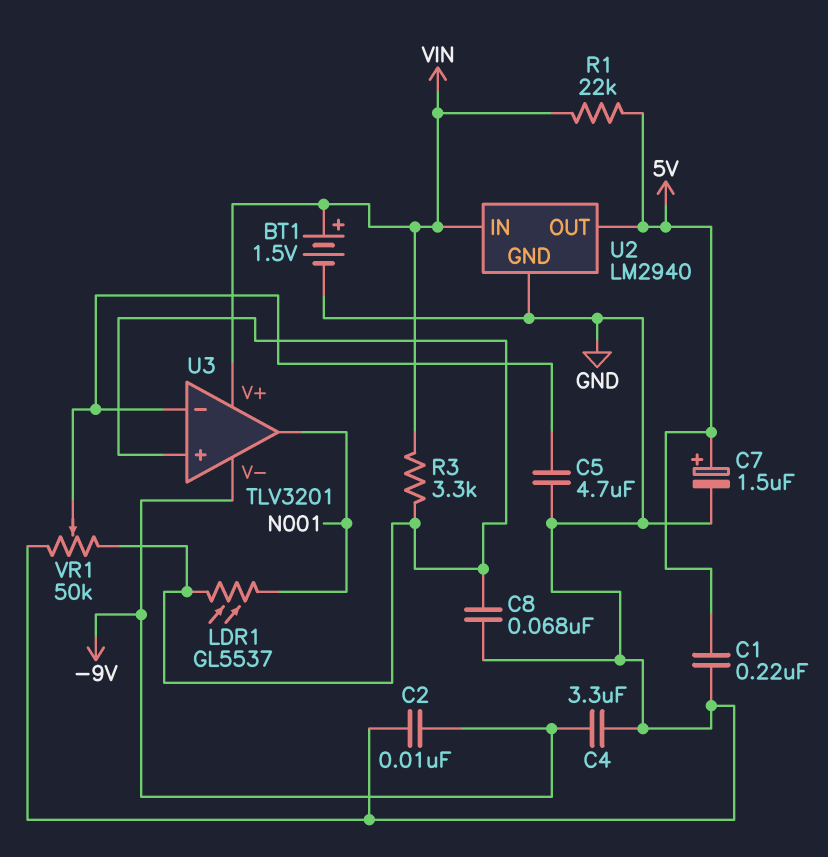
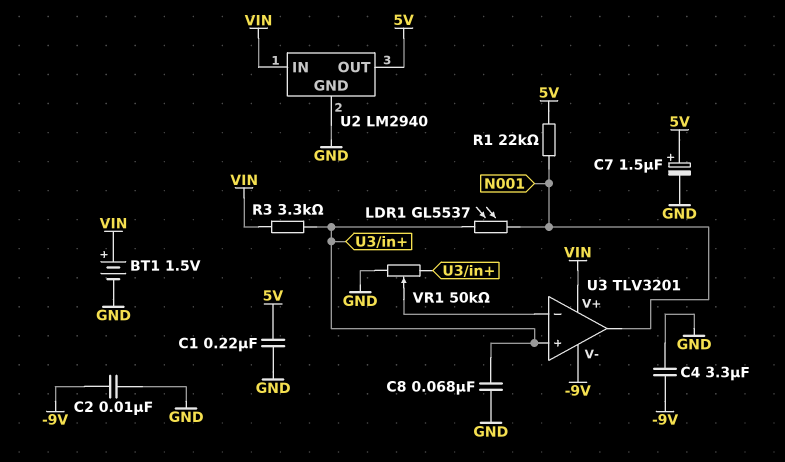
C5: 4.7uF (GND, U3/in-) -> none
R1: 22k (5V, VIN) -> 22k (5V, N001)

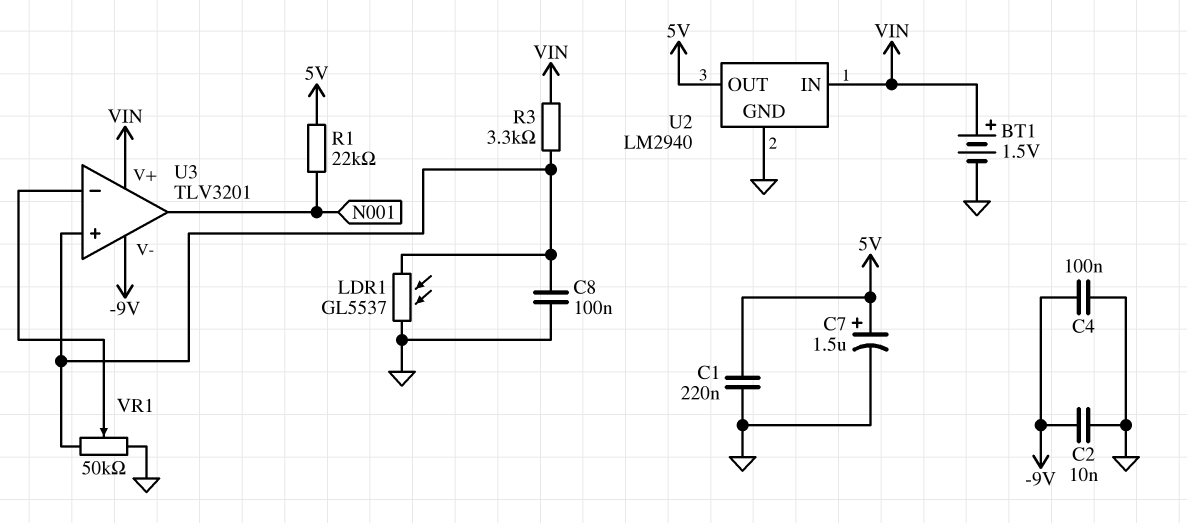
C4: 3.3uF (-9V, GND) -> 100nF (-9V, GND)
C8: 68nF (GND, U3/in+) -> 100nF (GND, U3/in+)
LDR1: GL5537 (N001, U3/in+) -> GL5537 (GND, U3/in+)

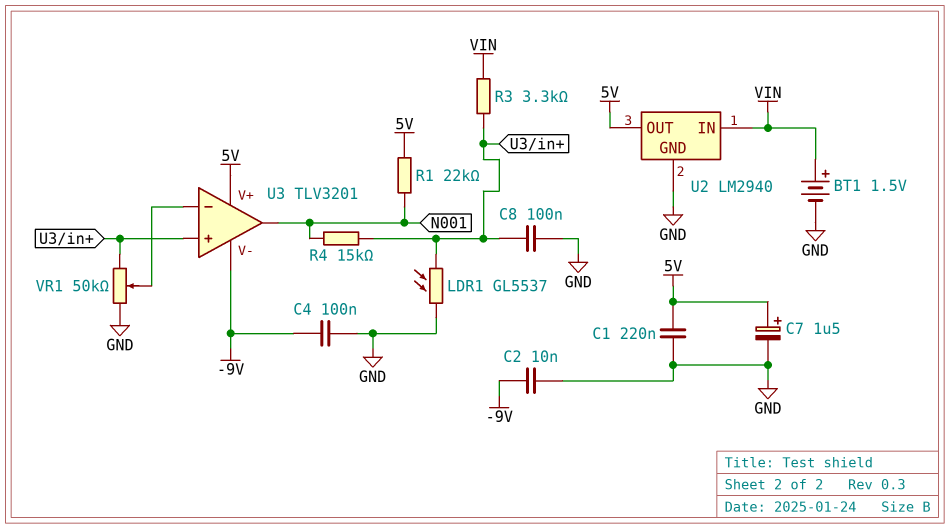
R4: none -> 15k (N001, U3/in+)
U3 pin V+: VIN -> 5V

